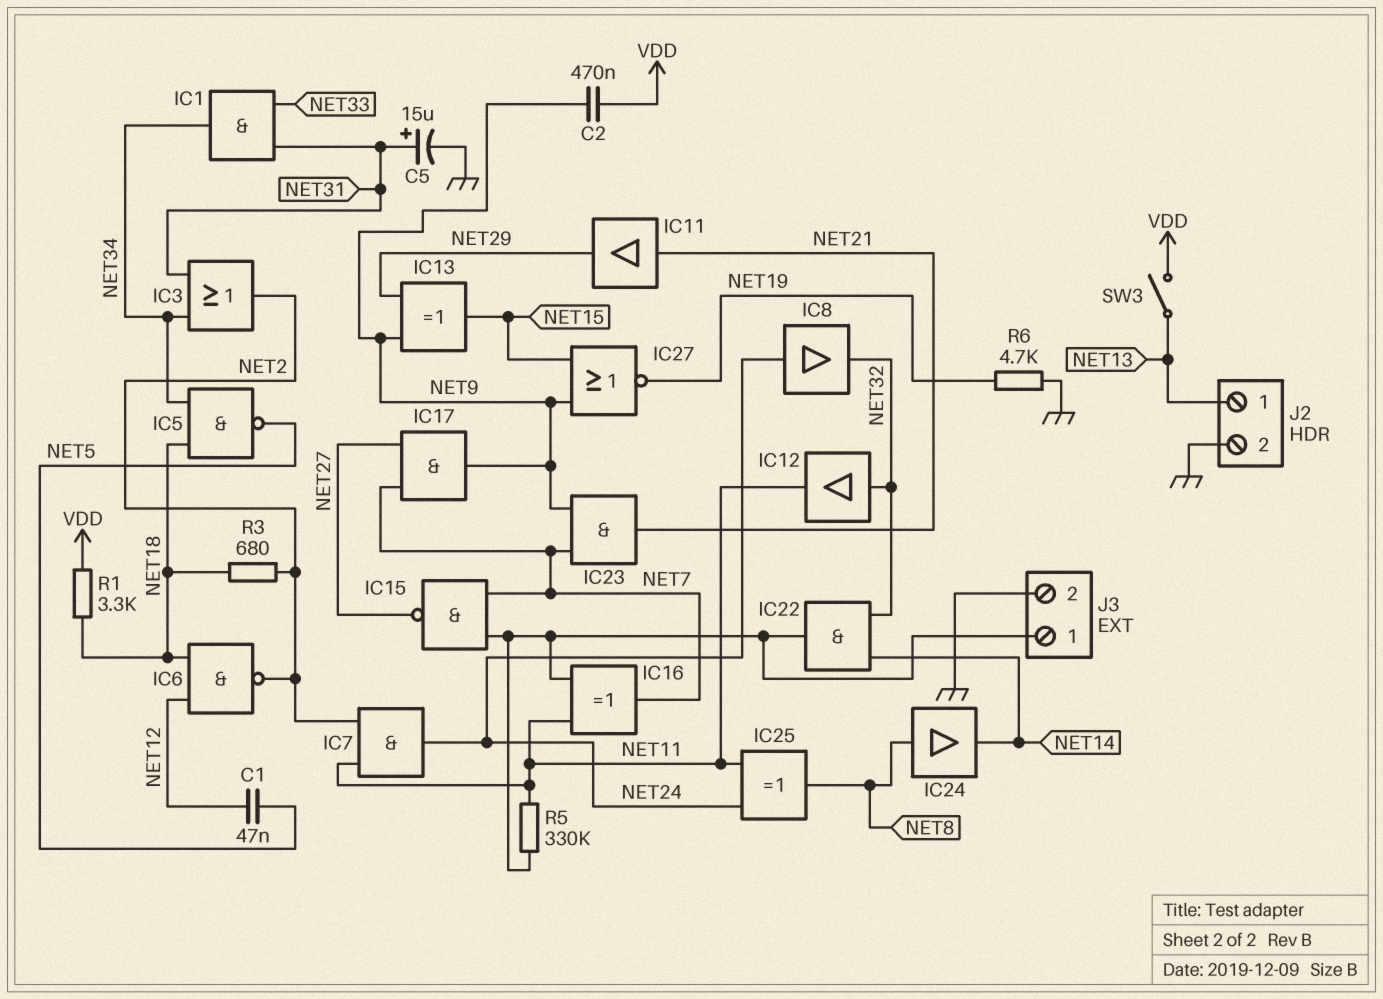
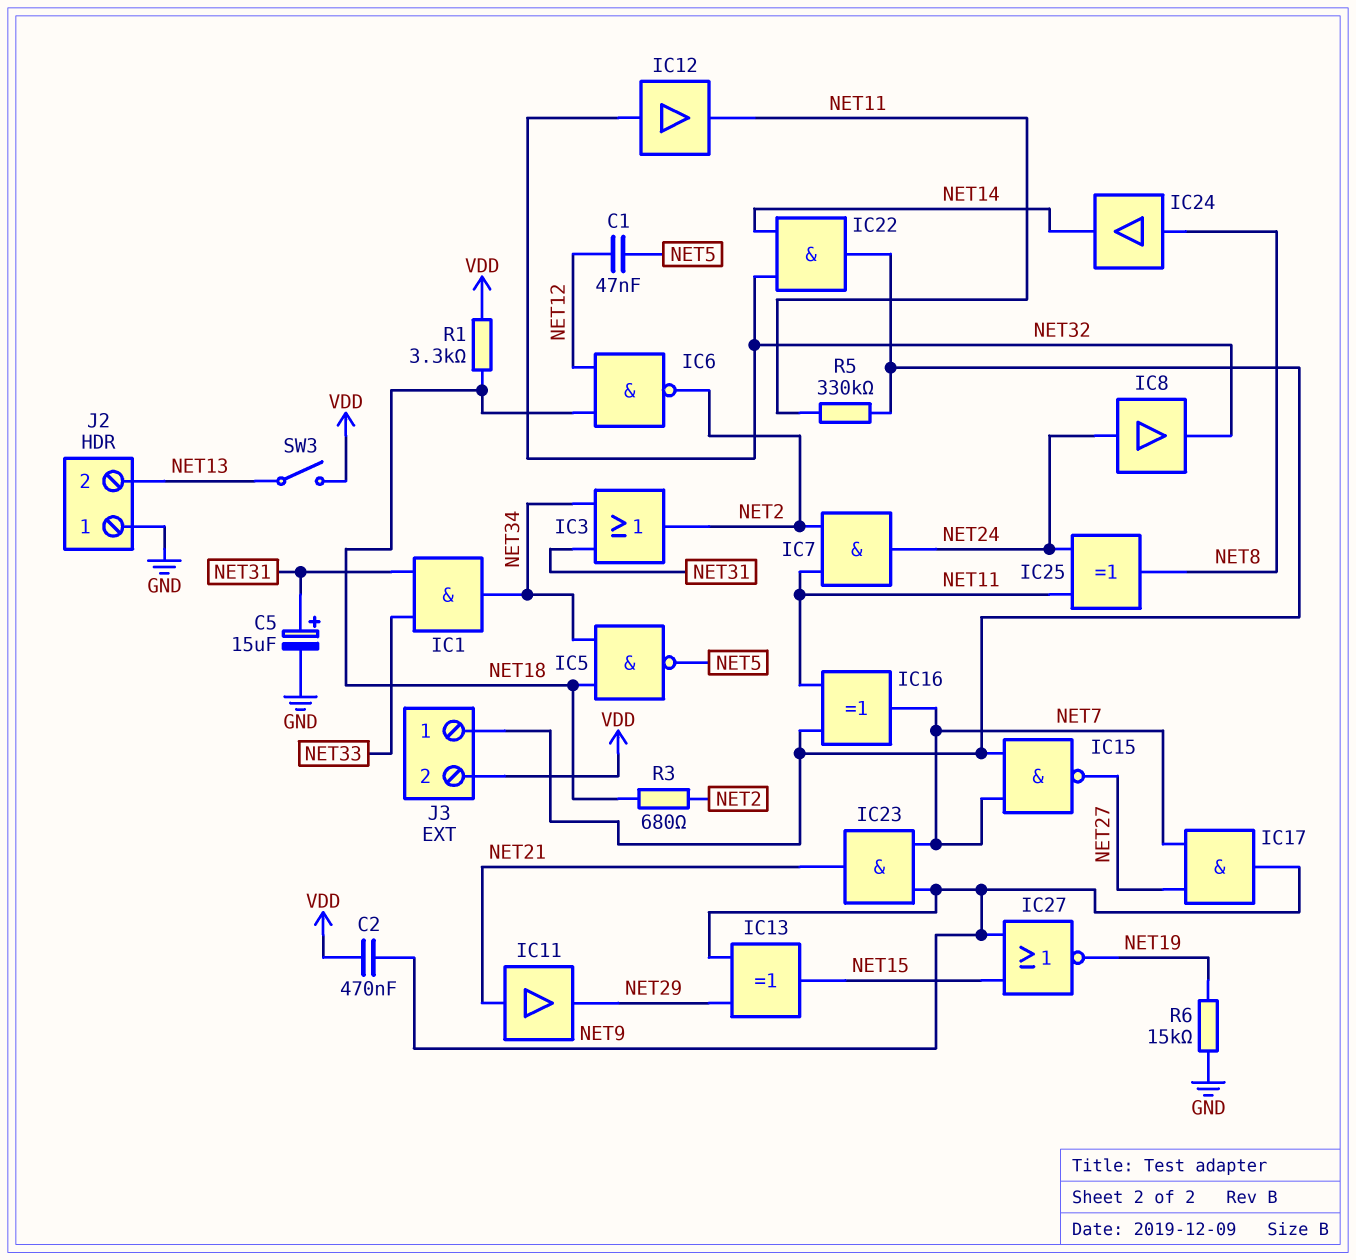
J2 pin 1: NET13 -> GND
J2 pin 2: GND -> NET13
J3 pin 2: GND -> VDD
R6: 4.7k (GND, NET19) -> 15k (GND, NET19)

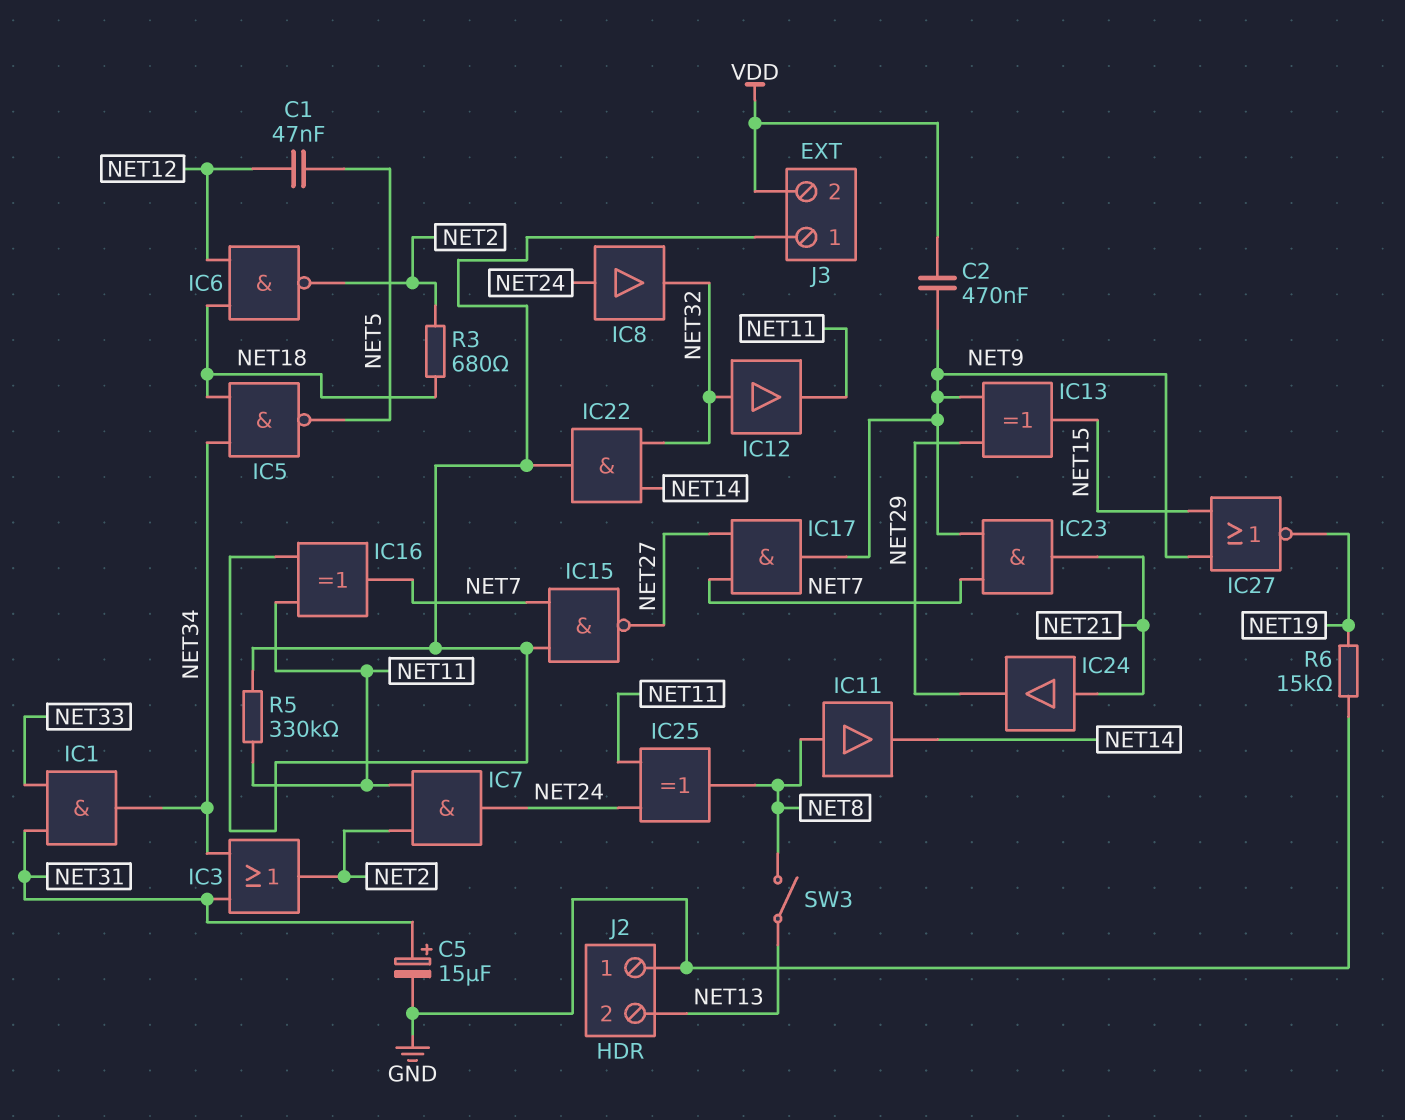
IC11: buffer (in NET21, out NET29) -> buffer (in NET8, out NET14)
IC24: buffer (in NET8, out NET14) -> buffer (in NET21, out NET29)
R1: 3.3k (NET18, VDD) -> none
SW3: switch (NET13, VDD) -> switch (NET8, NET13)

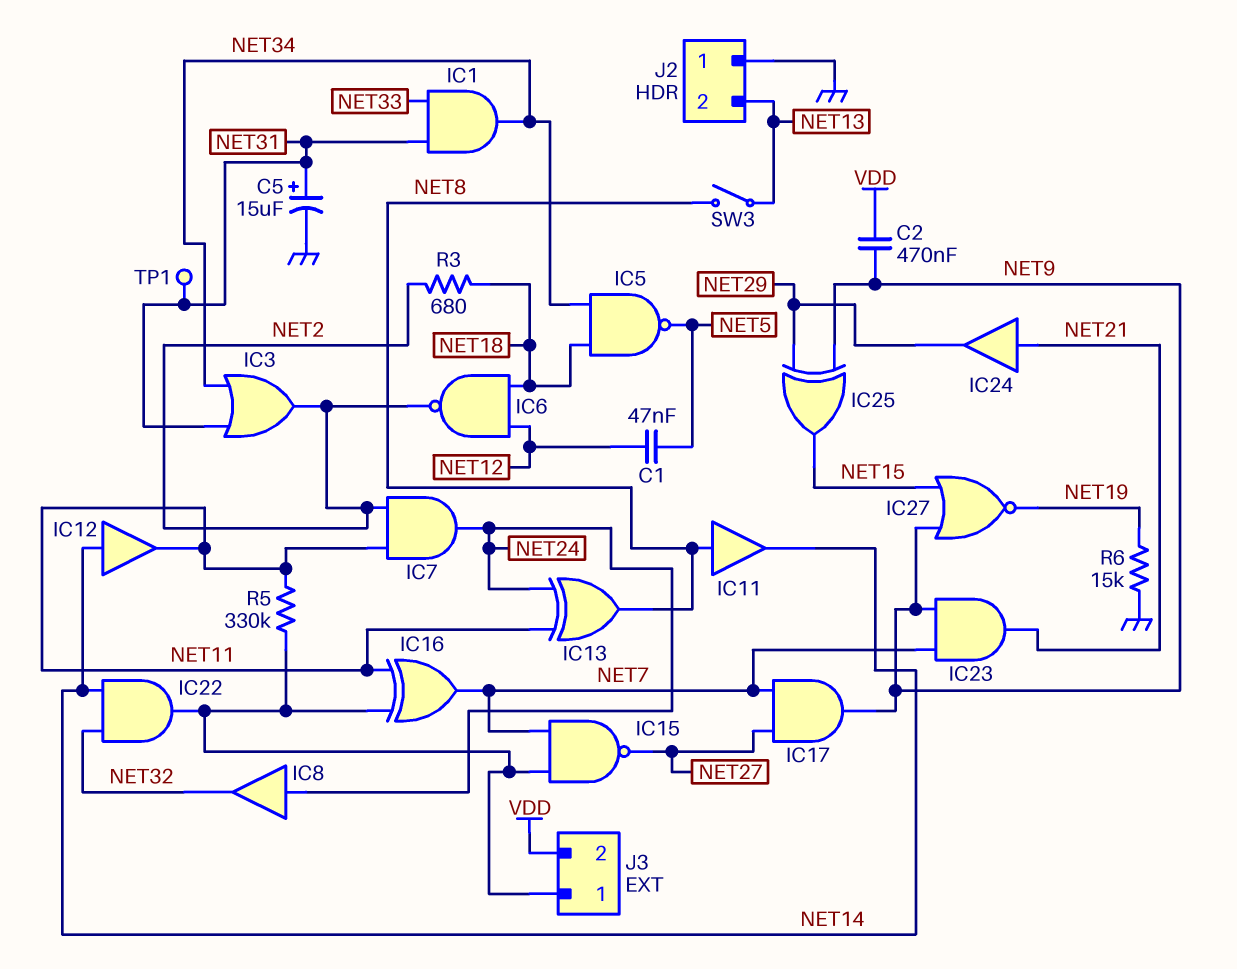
IC12: buffer (in NET32, out NET11) -> buffer (in NET14, out NET11)
IC13: XOR (in NET9, in NET29, out NET15) -> XOR (in NET11, in NET24, out NET8)
IC25: XOR (in NET11, in NET24, out NET8) -> XOR (in NET9, in NET29, out NET15)
TP1: none -> test point (NET31)

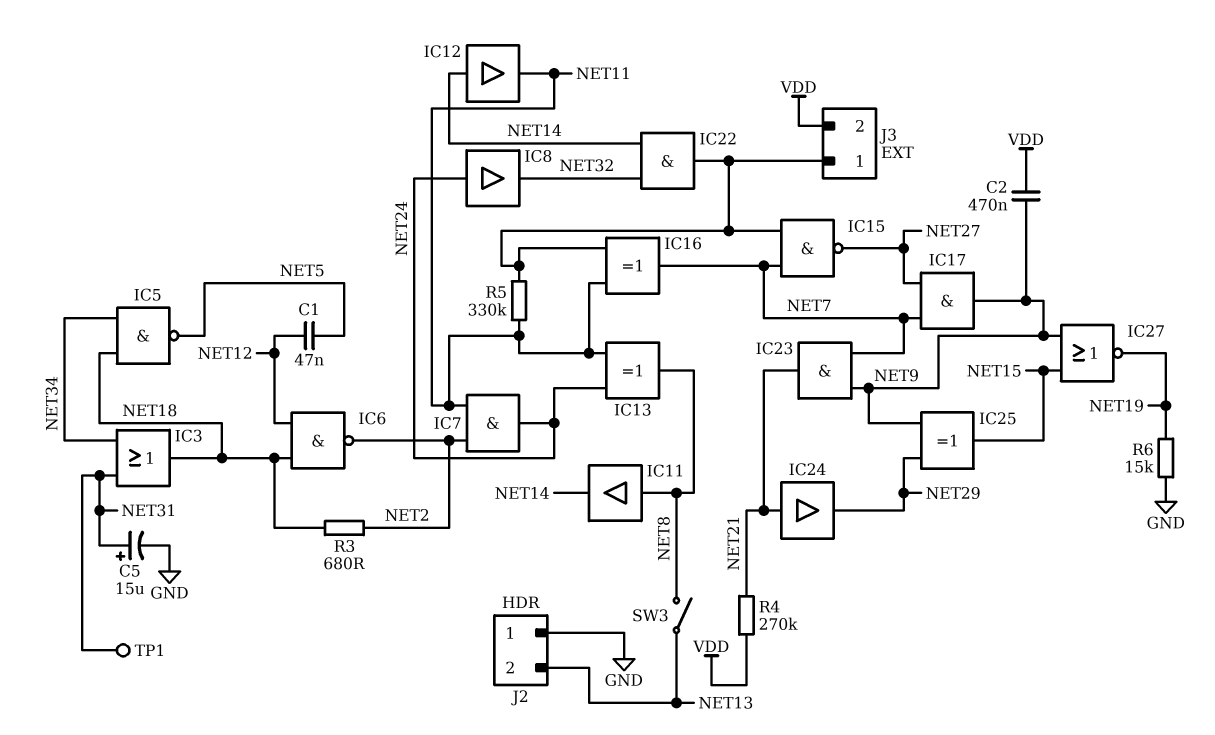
IC1: AND (in NET31, in NET33, out NET34) -> none
IC3: OR (in NET31, in NET34, out NET2) -> OR (in NET31, in NET34, out NET18)
R4: none -> 270k (NET21, VDD)

